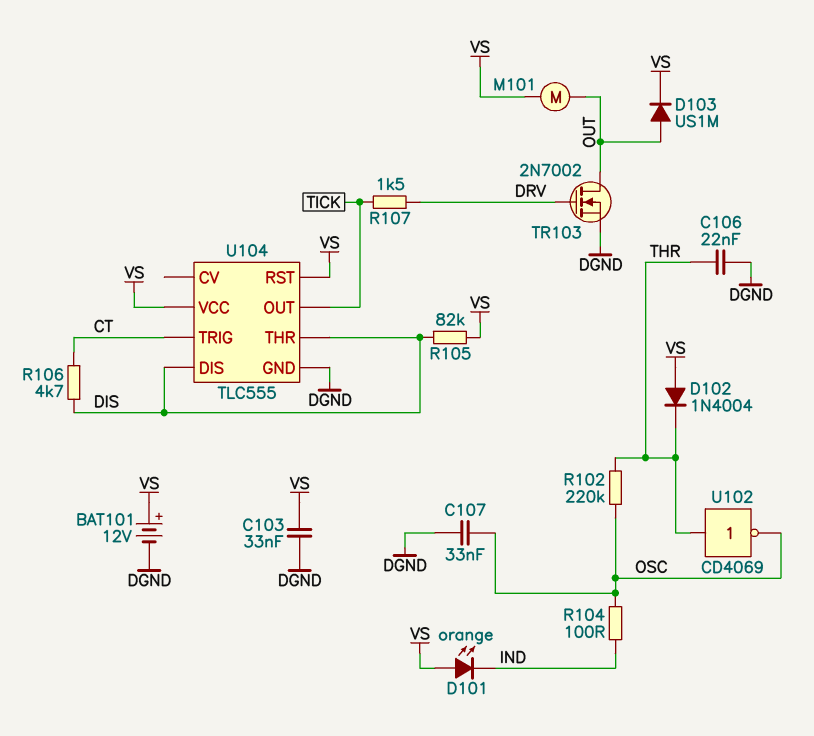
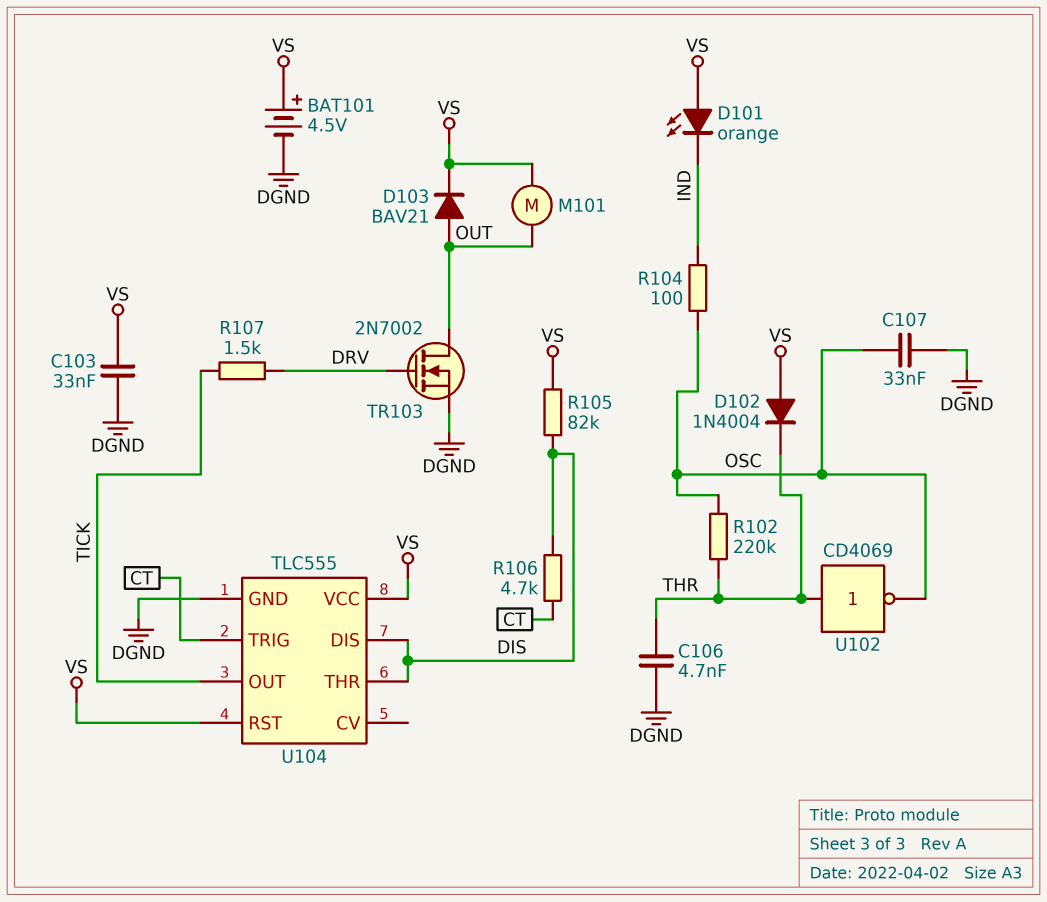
BAT101: 12V (plus VS, minus DGND) -> 4.5V (plus VS, minus DGND)
C106: 22nF (DGND, THR) -> 4.7nF (DGND, THR)
D103: diode US1M (A OUT, K VS) -> diode BAV21 (A OUT, K VS)

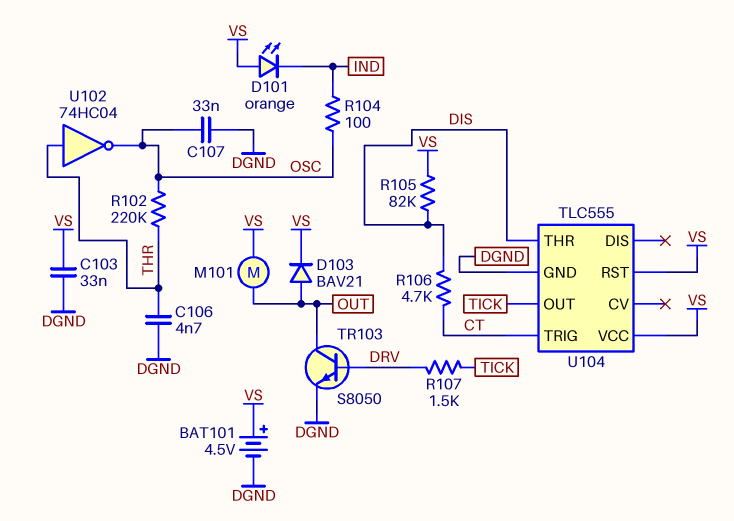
D102: diode 1N4004 (A VS, K THR) -> none
TR103: NMOS 2N7002 (G DRV, D OUT, S DGND) -> NPN S8050 (B DRV, C OUT, E DGND)
U102: NOT CD4069 (in THR, out OSC) -> NOT 74HC04 (in THR, out OSC)
U104 pin DIS: DIS -> none

